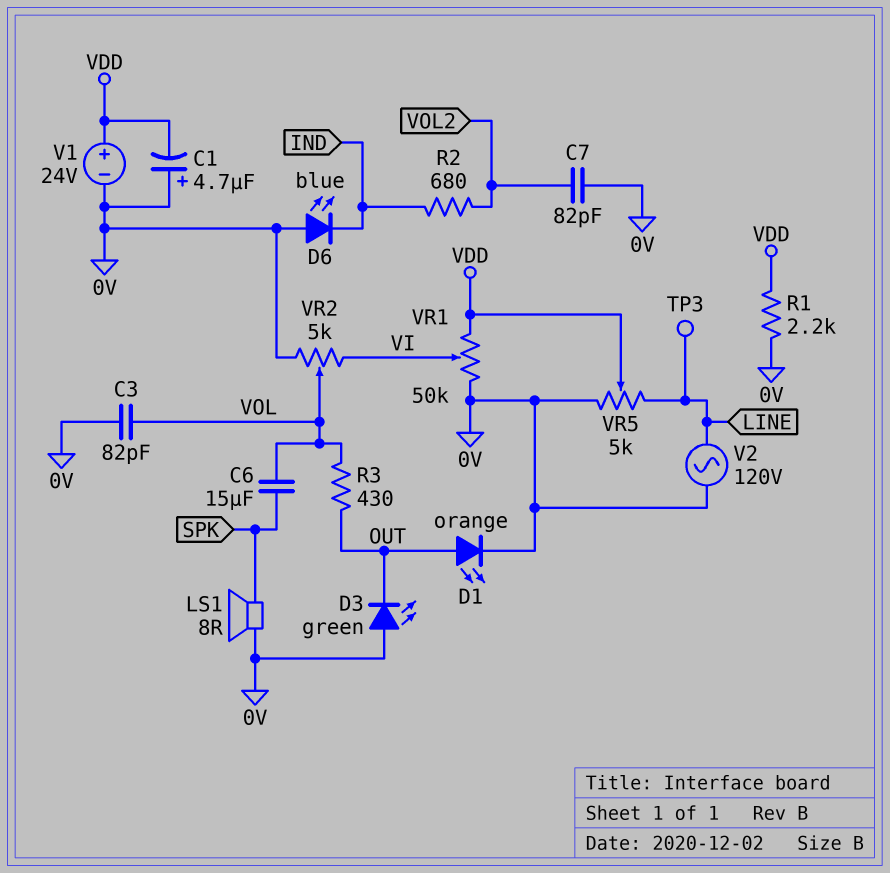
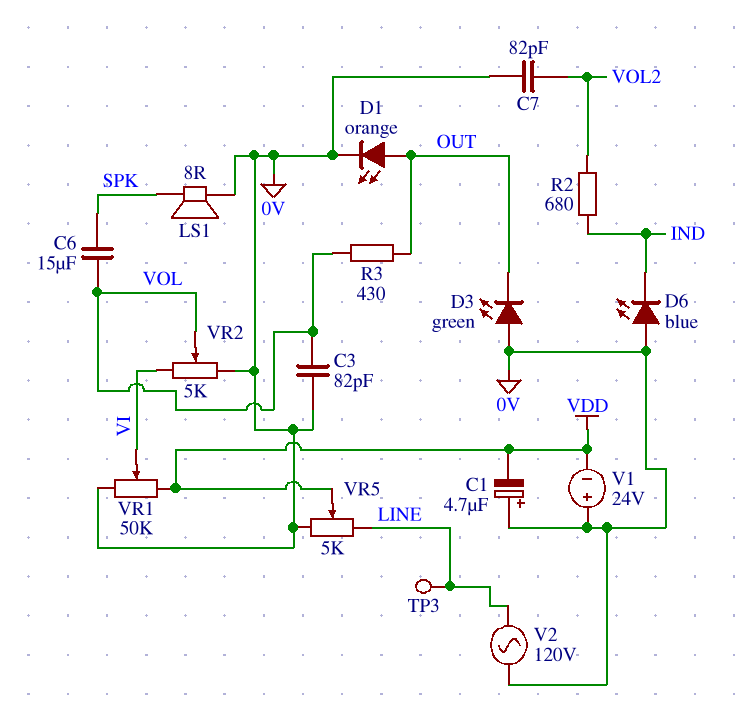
R1: 2.2k (0V, VDD) -> none
V1: 24V (plus VDD, minus 0V) -> 24V (plus 0V, minus VDD)

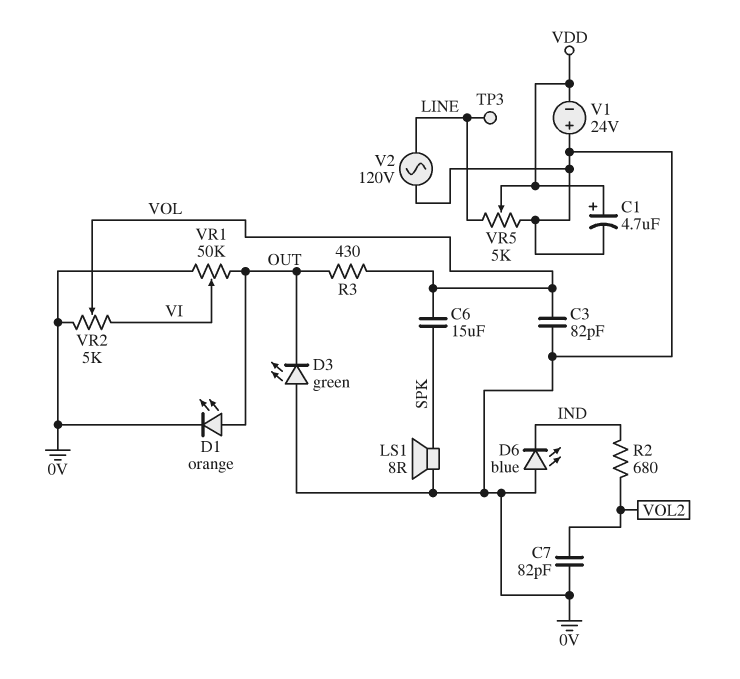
C1: 4.7uF (plus 0V, minus VDD) -> 4.7uF (plus VDD, minus 0V)
VR1: 50k (0V, VDD, wiper VI) -> 50k (0V, OUT, wiper VI)

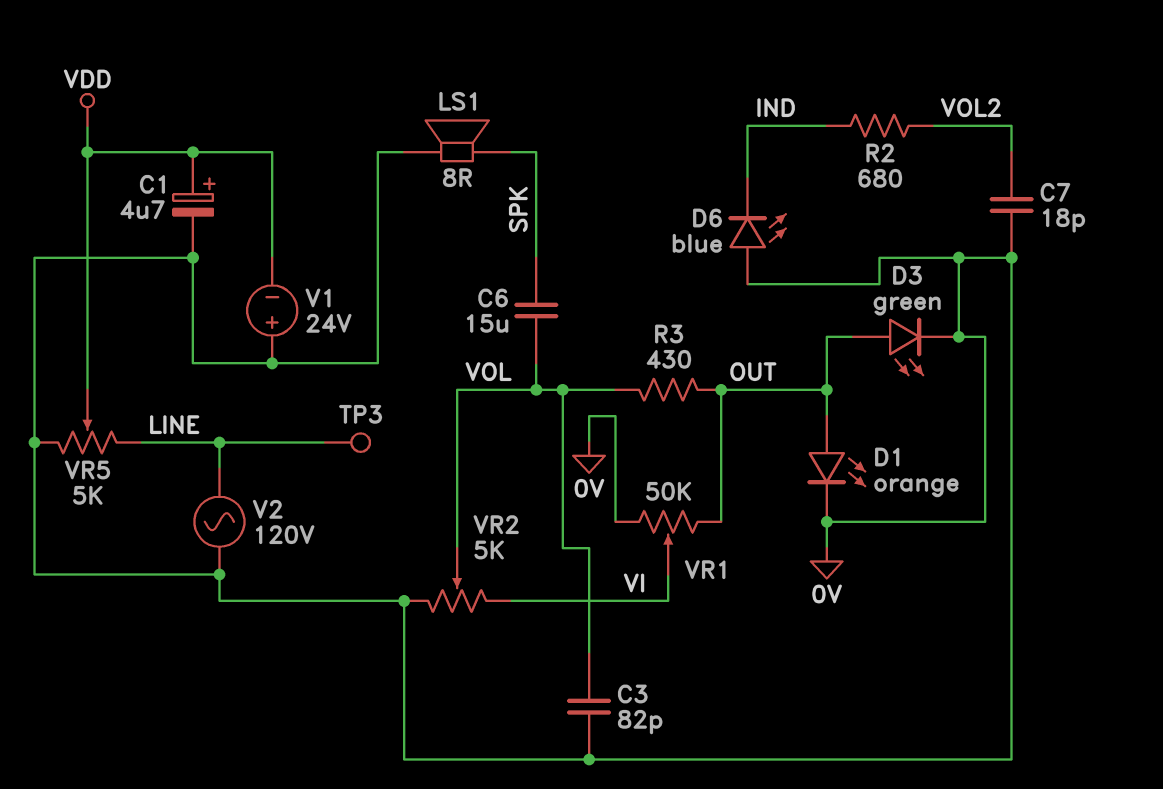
C7: 82pF (0V, VOL2) -> 18pF (0V, VOL2)
D3: LED green (A 0V, K OUT) -> LED green (A OUT, K 0V)

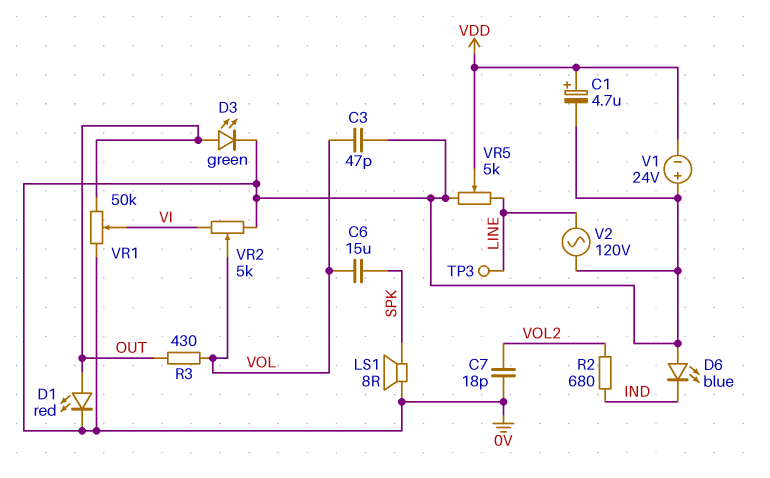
C3: 82pF (0V, VOL) -> 47pF (0V, VOL)
D1: LED orange (A OUT, K 0V) -> LED red (A OUT, K 0V)

